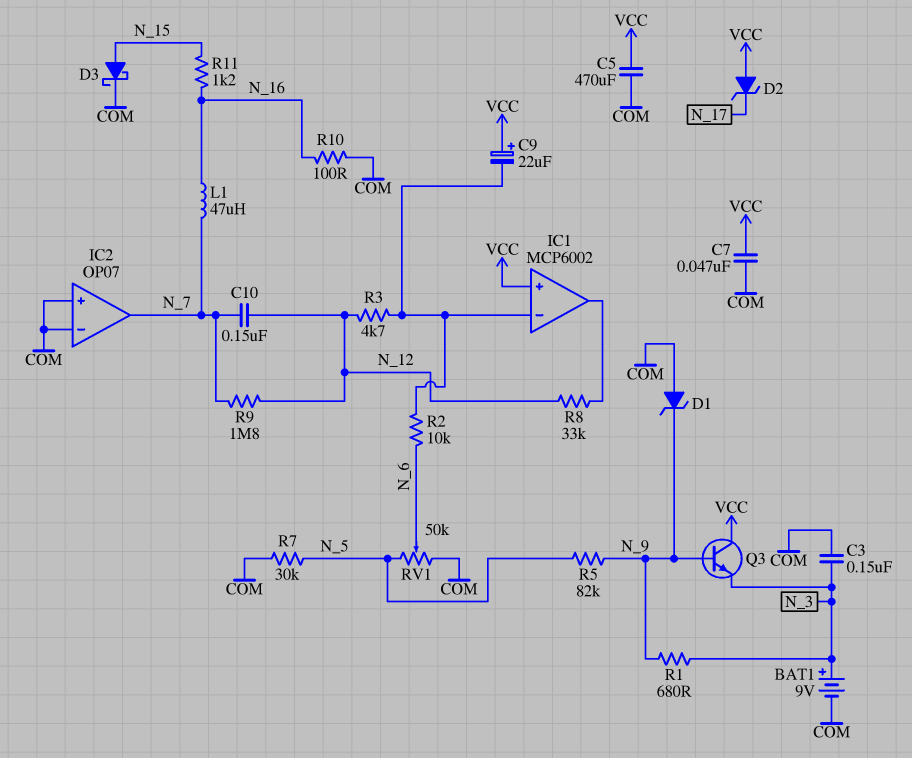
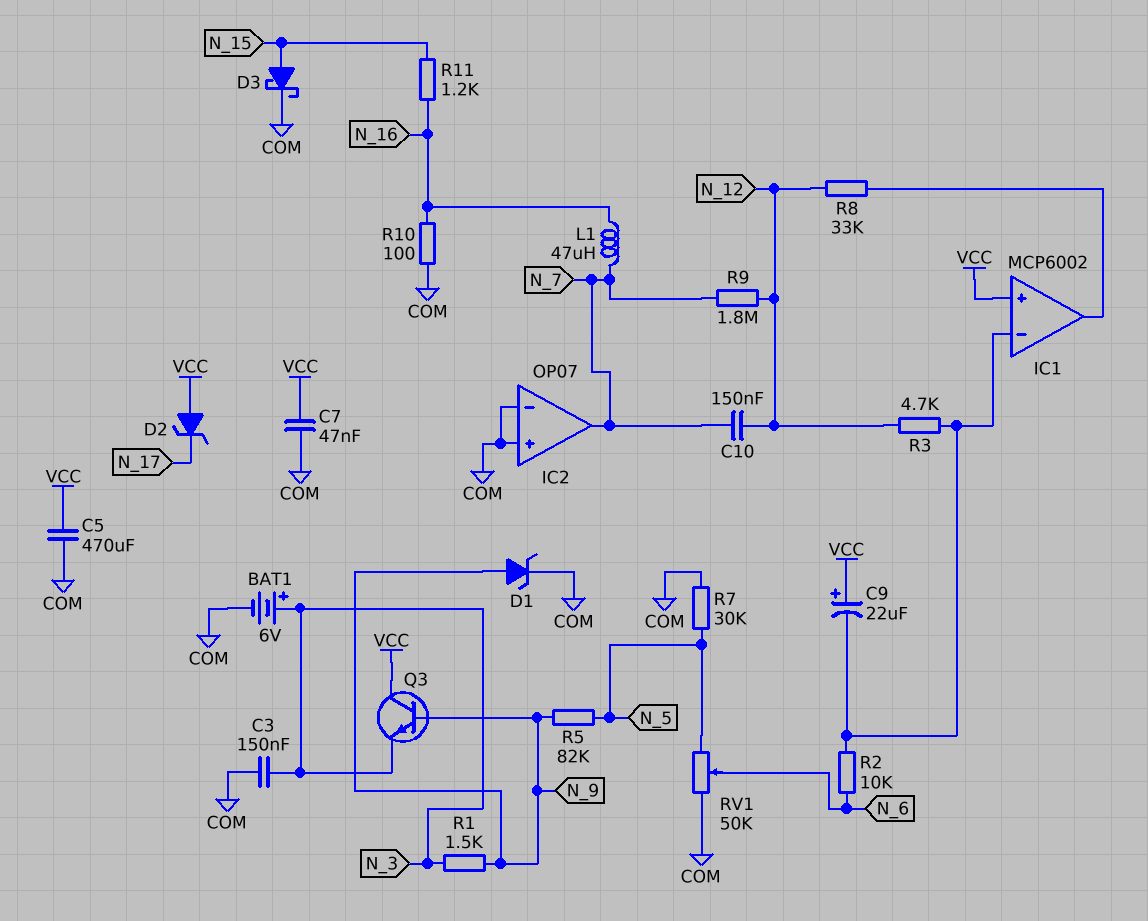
BAT1: 9V (plus N_3, minus COM) -> 6V (plus N_3, minus COM)
D1: zener (A COM, K N_9) -> zener (A N_9, K COM)
R1: 680 (N_3, N_9) -> 1.5k (N_3, N_9)

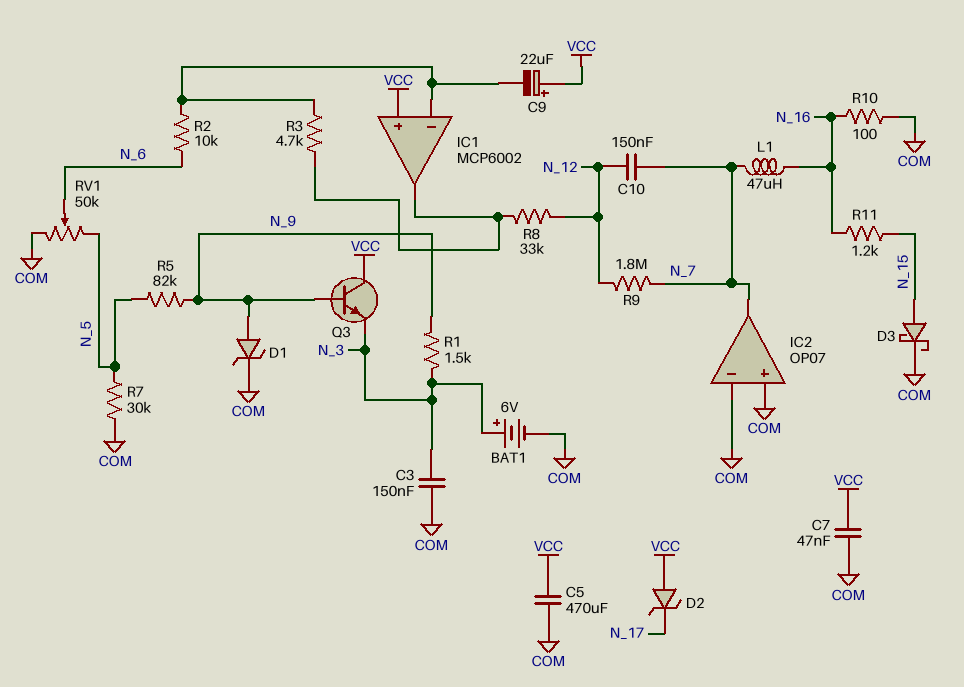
R3: 4.7k (IC1/in-, N_12) -> 4.7k (IC1/in-, IC1/out)

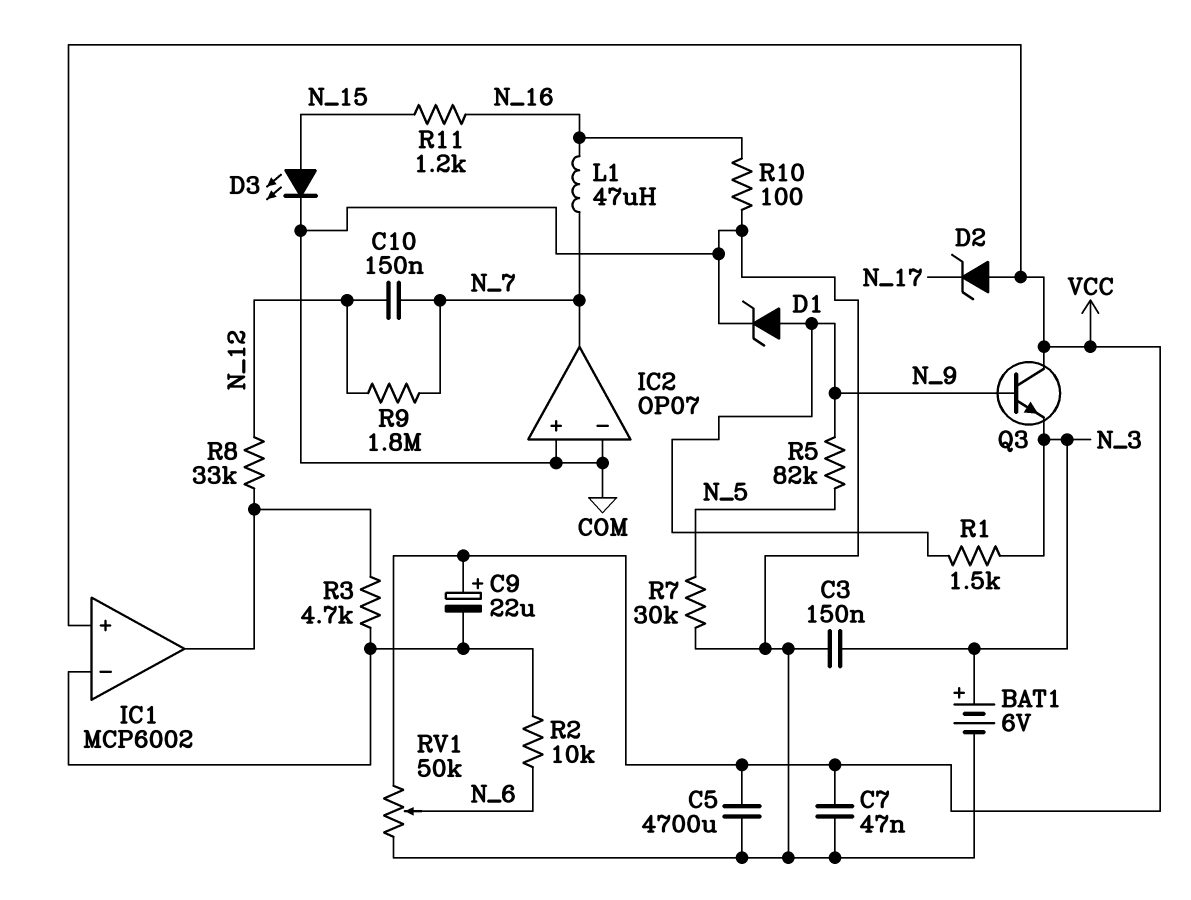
C5: 470uF (COM, VCC) -> 4700uF (COM, VCC)
D3: schottky (A N_15, K COM) -> LED (A N_15, K COM)
RV1: 50k (COM, N_5, wiper N_6) -> 50k (COM, VCC, wiper N_6)

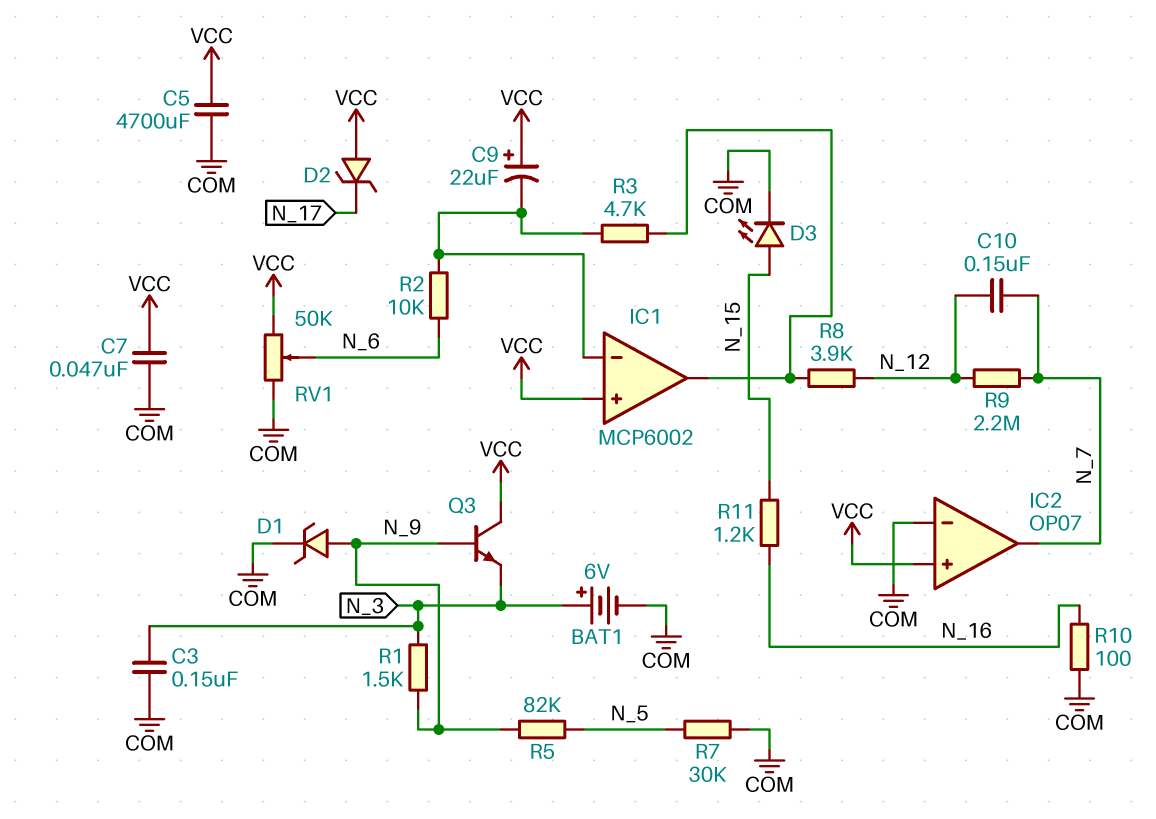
IC2 pin in+: COM -> VCC
L1: 47uH (N_7, N_16) -> none
R8: 33k (IC1/out, N_12) -> 3.9k (IC1/out, N_12)
R9: 1.8M (N_7, N_12) -> 2.2M (N_7, N_12)

